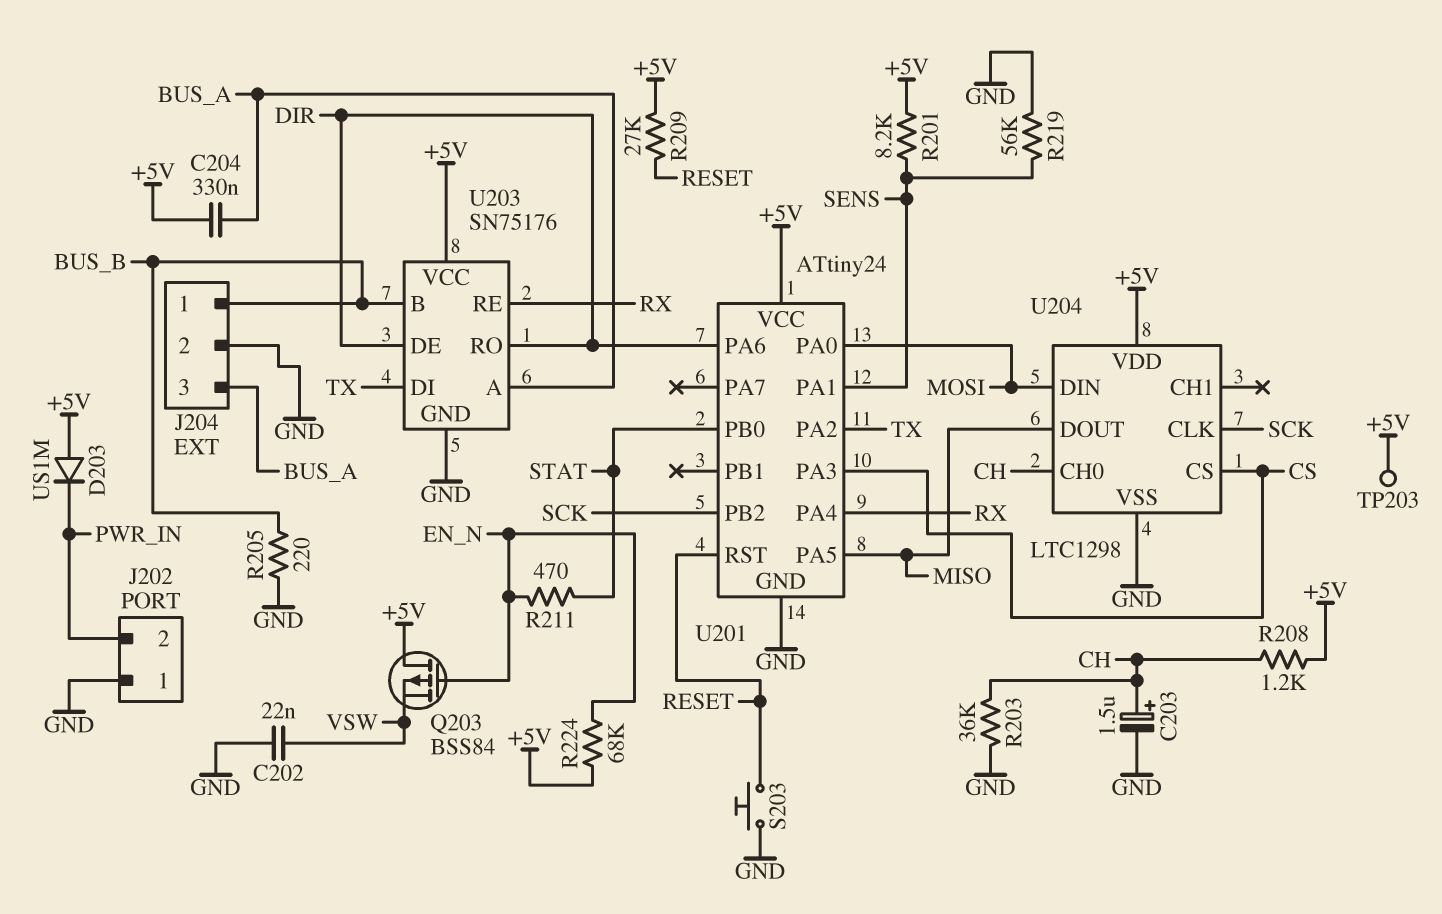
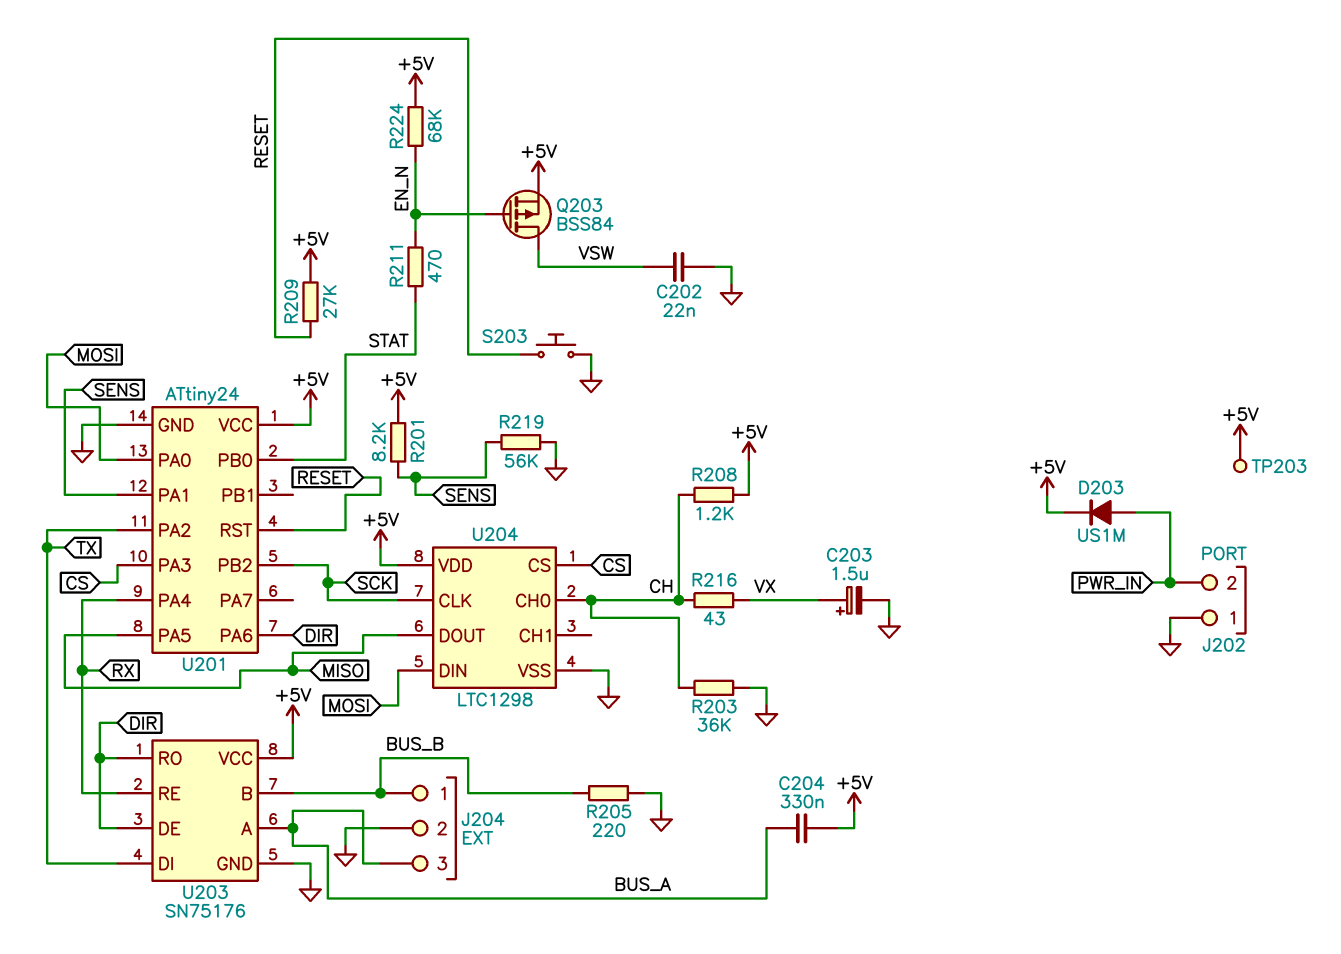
C203: 1.5uF (plus CH, minus GND) -> 1.5uF (plus VX, minus GND)
D203: diode US1M (A +5V, K PWR_IN) -> diode US1M (A PWR_IN, K +5V)
Q203: PMOS BSS84 (G EN_N, D +5V, S VSW) -> PMOS BSS84 (G EN_N, D VSW, S +5V)
R216: none -> 43 (CH, VX)

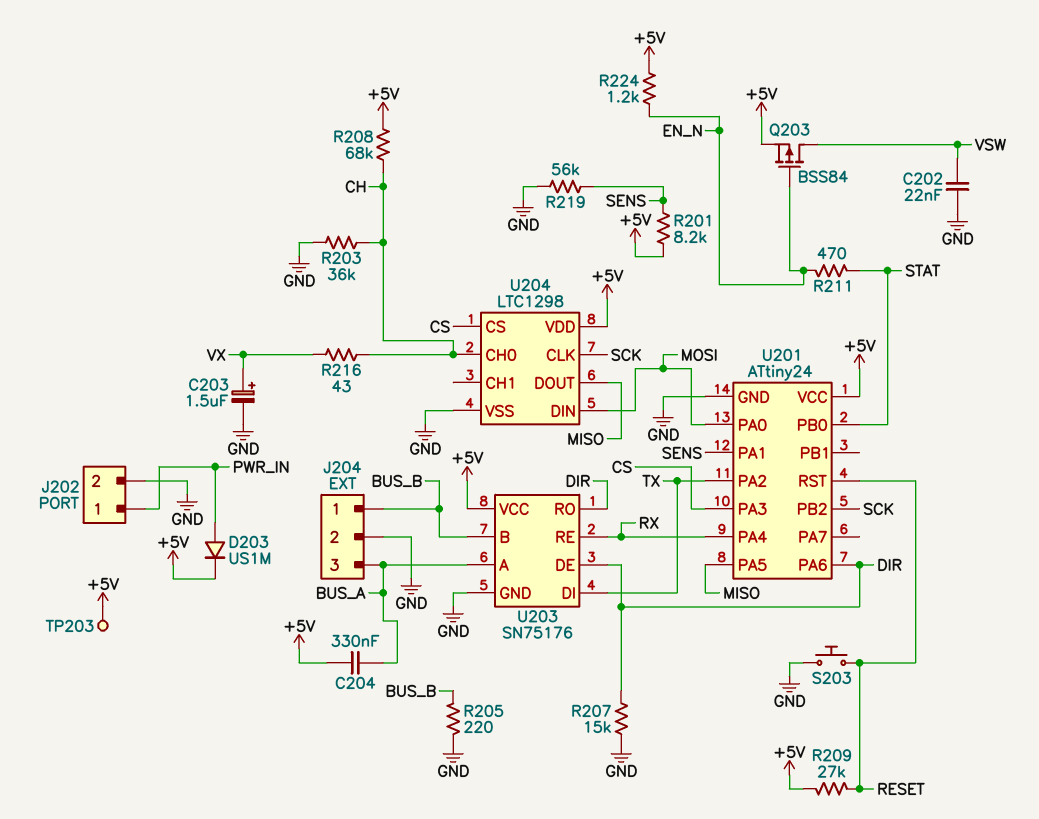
J202 pin 1: GND -> PWR_IN
J202 pin 2: PWR_IN -> GND
R207: none -> 15k (DIR, GND)
R208: 1.2k (+5V, CH) -> 68k (+5V, CH)
R224: 68k (+5V, EN_N) -> 1.2k (+5V, EN_N)

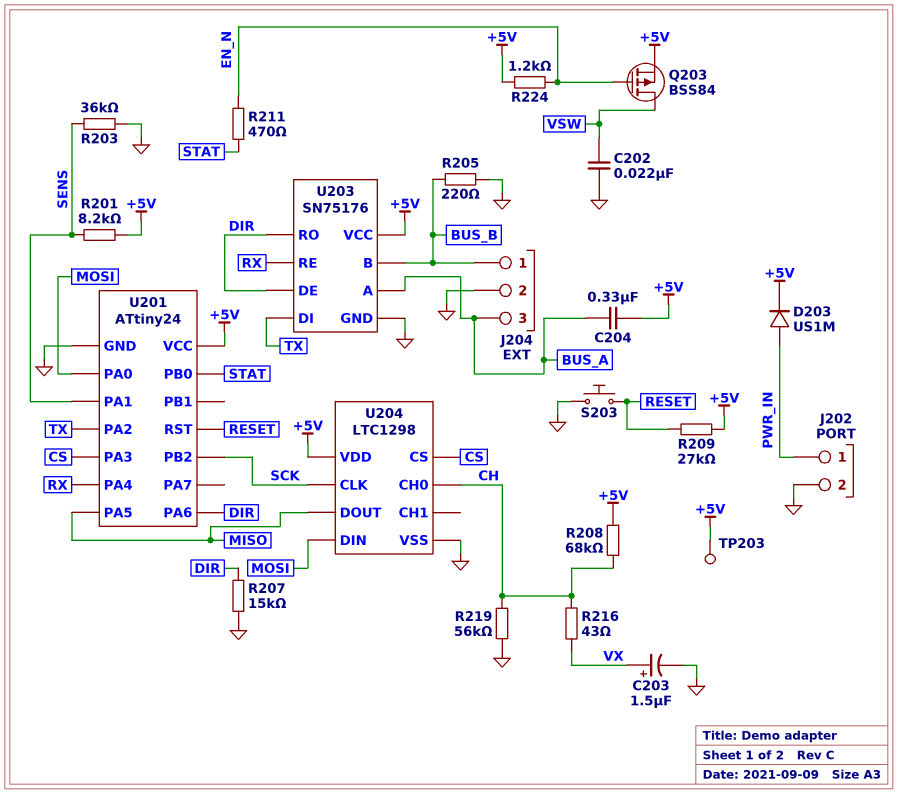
R203: 36k (CH, GND) -> 36k (GND, SENS)
R219: 56k (GND, SENS) -> 56k (CH, GND)

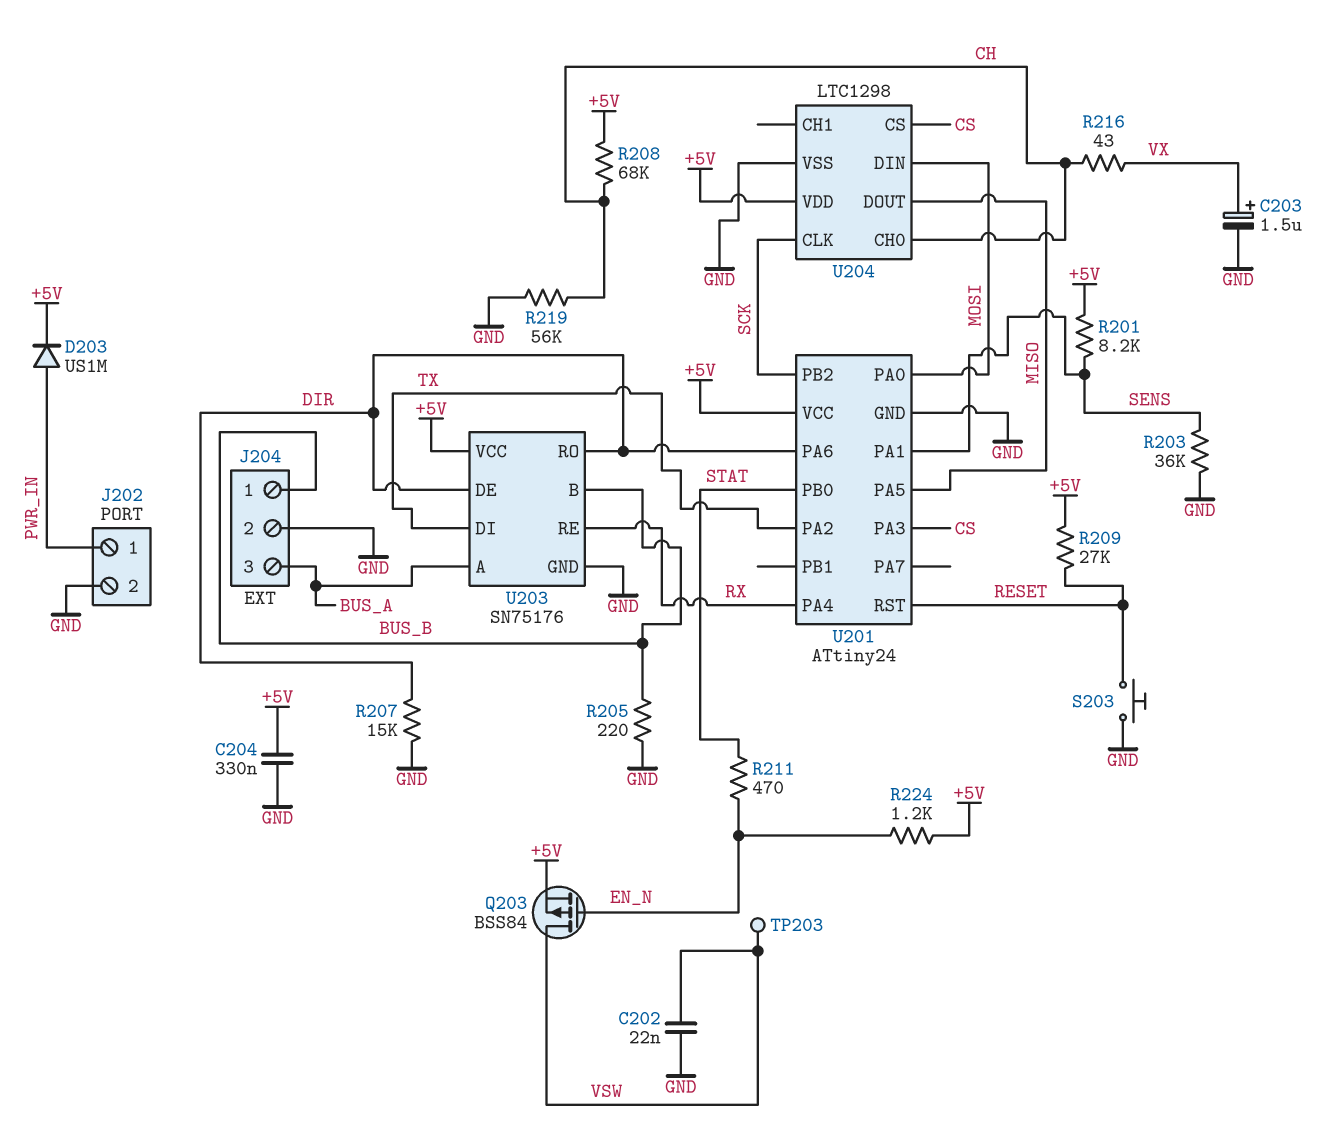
C204: 330nF (+5V, BUS_A) -> 330nF (+5V, GND)
TP203: test point (+5V) -> test point (VSW)

